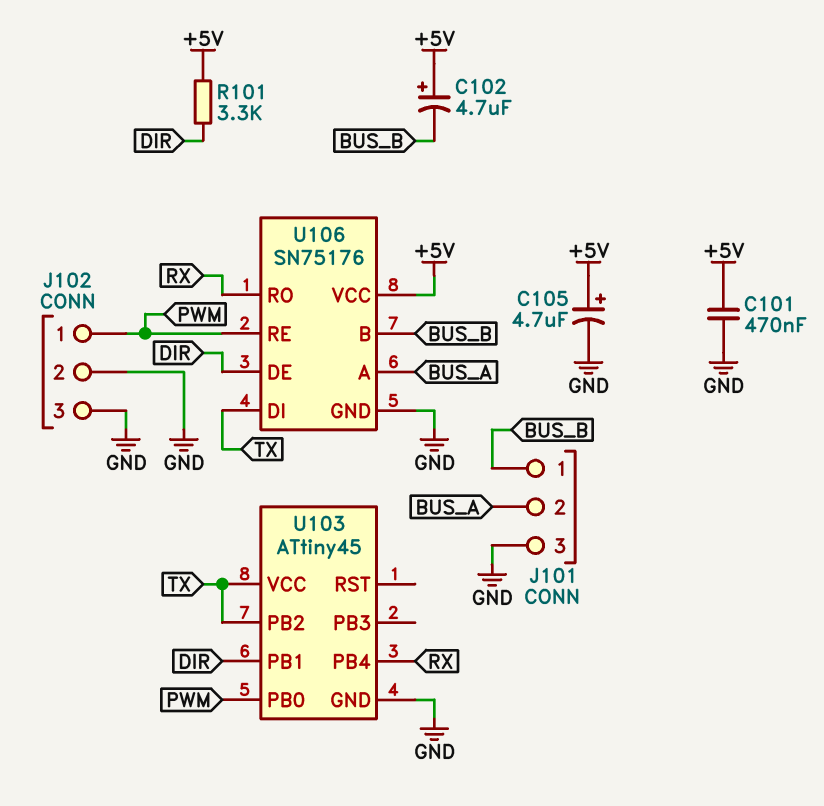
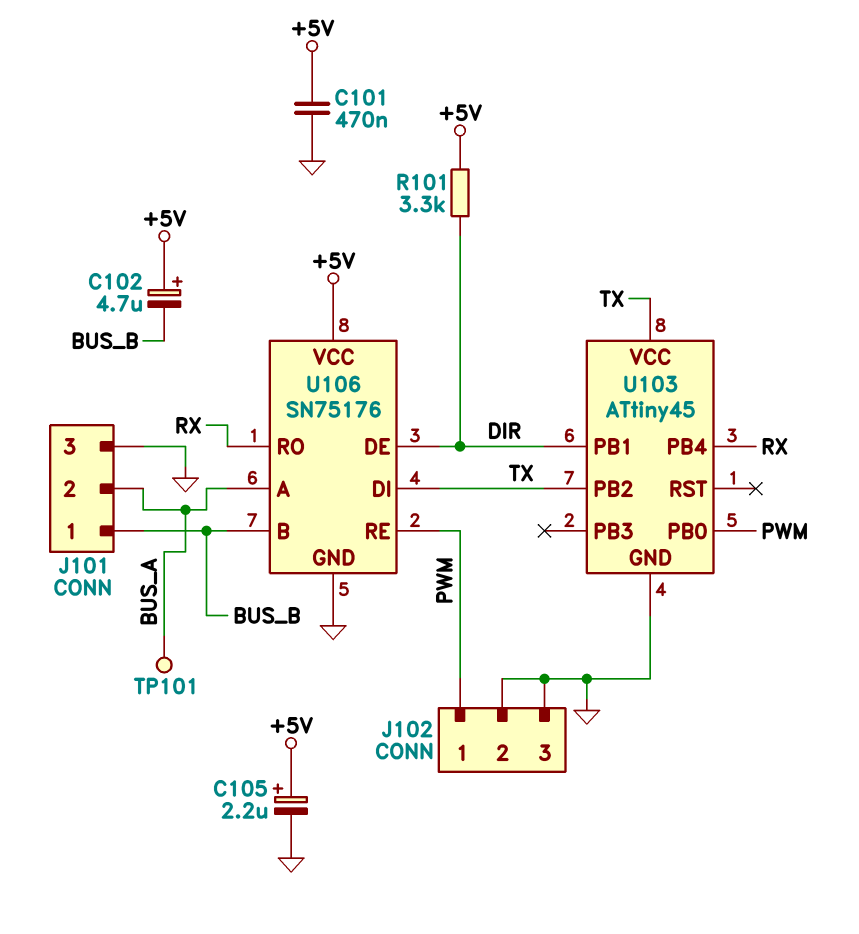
C105: 4.7uF (plus +5V, minus GND) -> 2.2uF (plus +5V, minus GND)
TP101: none -> test point (BUS_A)

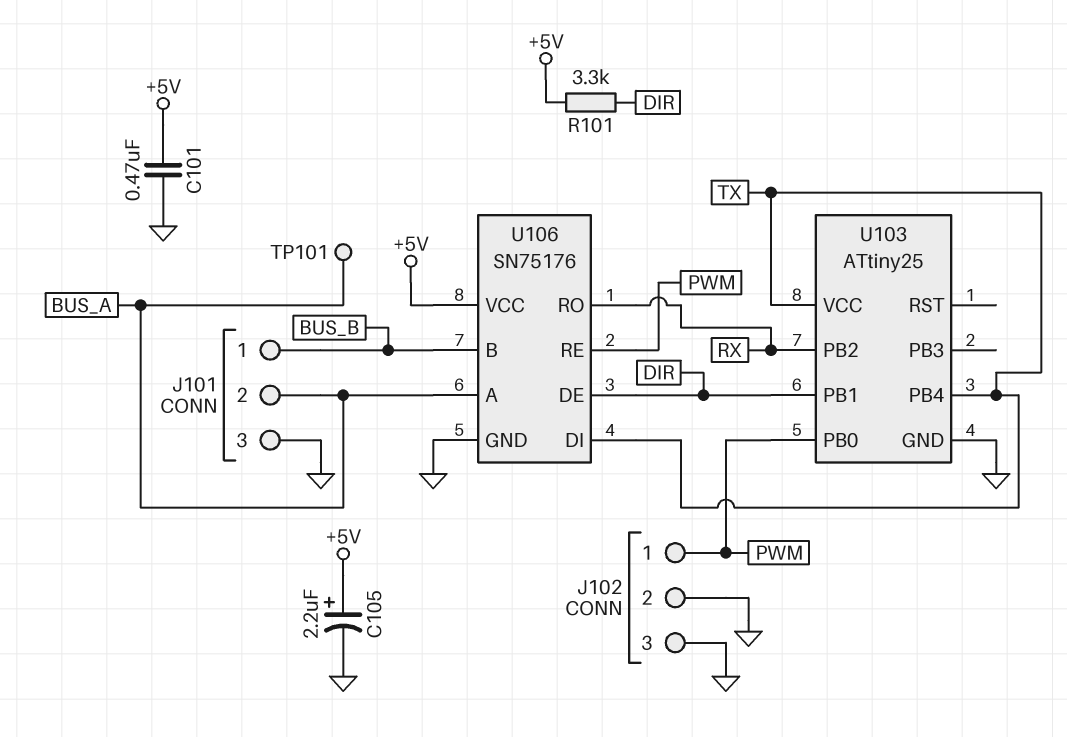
C102: 4.7uF (plus +5V, minus BUS_B) -> none
U103: ATtiny45 -> ATtiny25
U103 pin PB2: TX -> RX
U103 pin PB4: RX -> TX

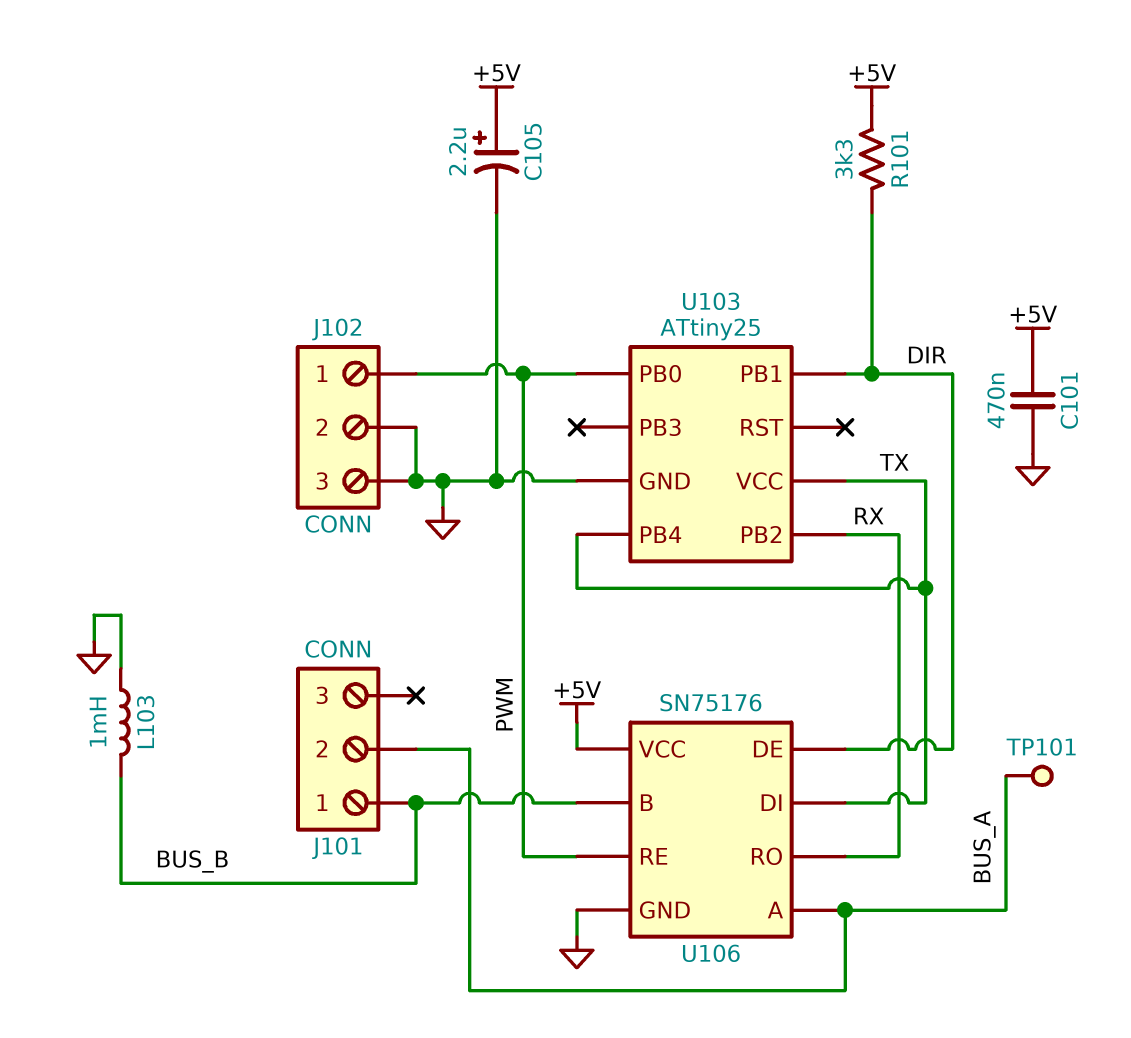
J101 pin 3: GND -> none
L103: none -> 1mH (BUS_B, GND)

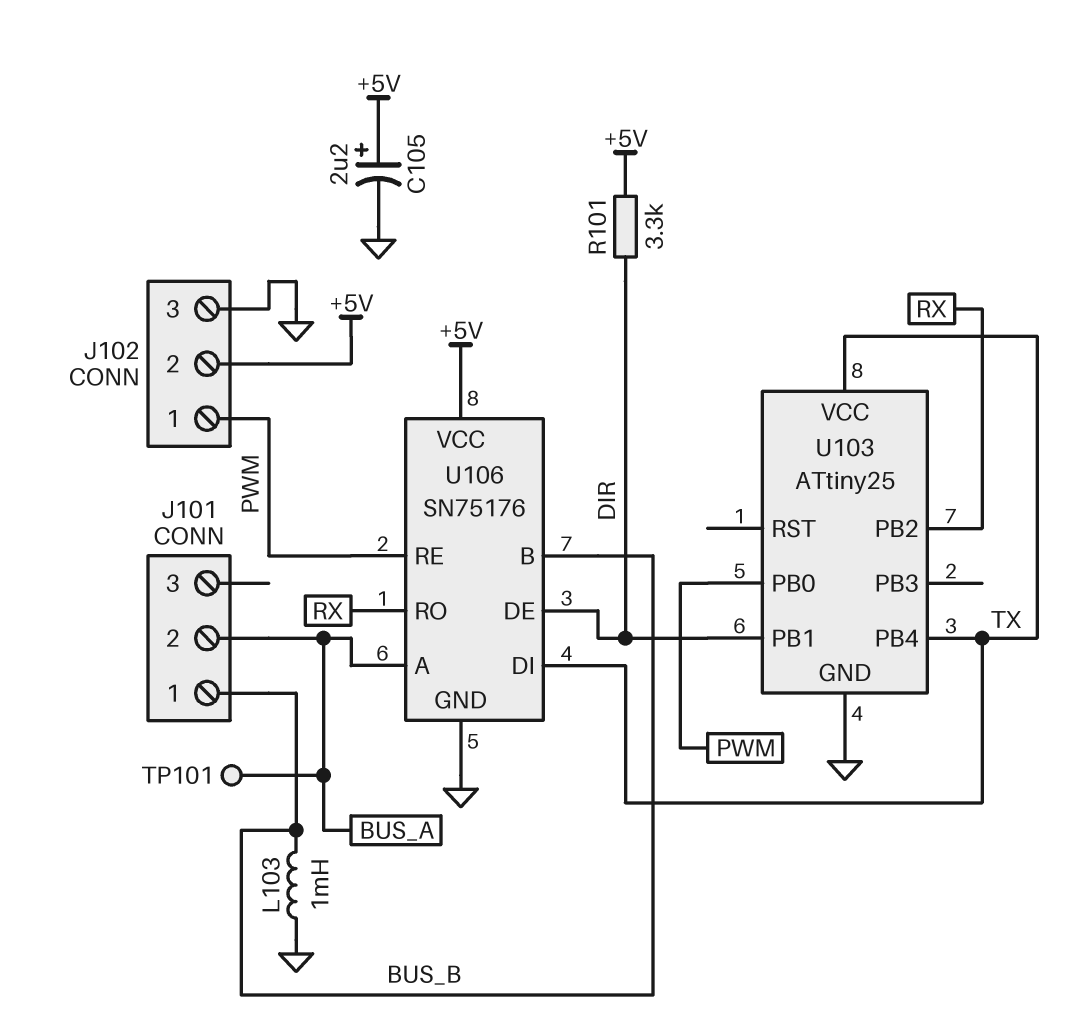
C101: 470nF (+5V, GND) -> none
J102 pin 2: GND -> +5V

